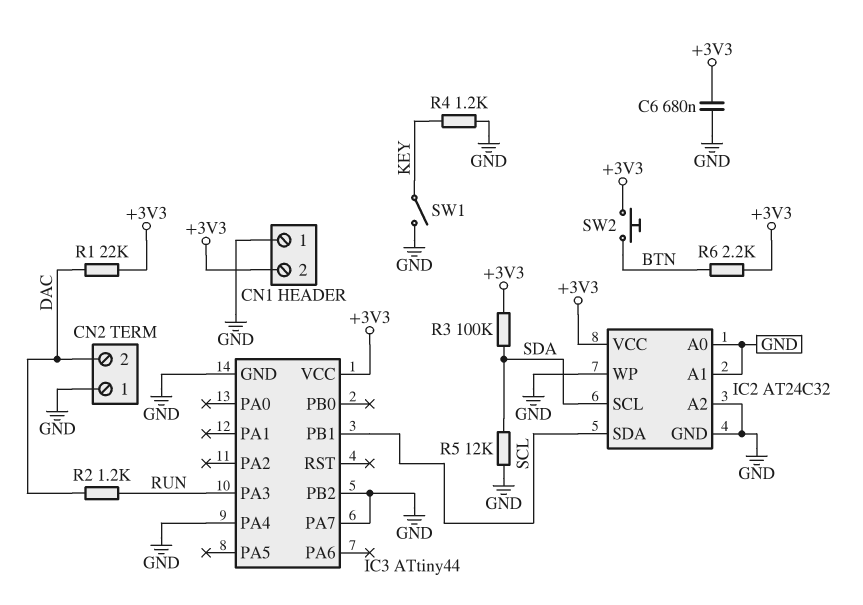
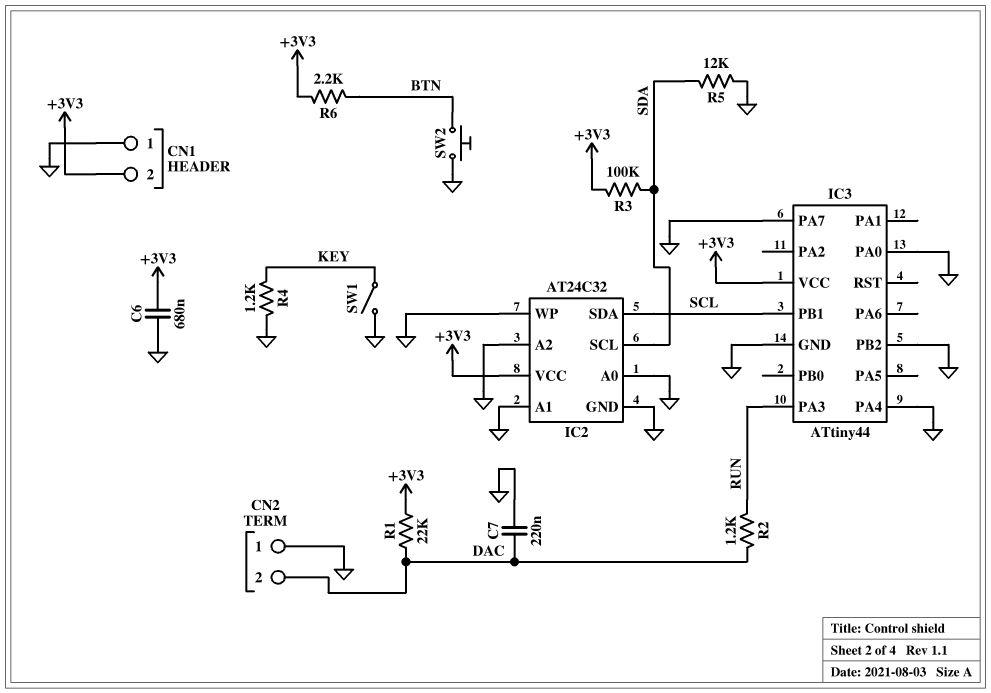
C7: none -> 220nF (DAC, GND)
IC3 pin PA0: none -> GND
SW2: button (+3V3, BTN) -> button (BTN, GND)

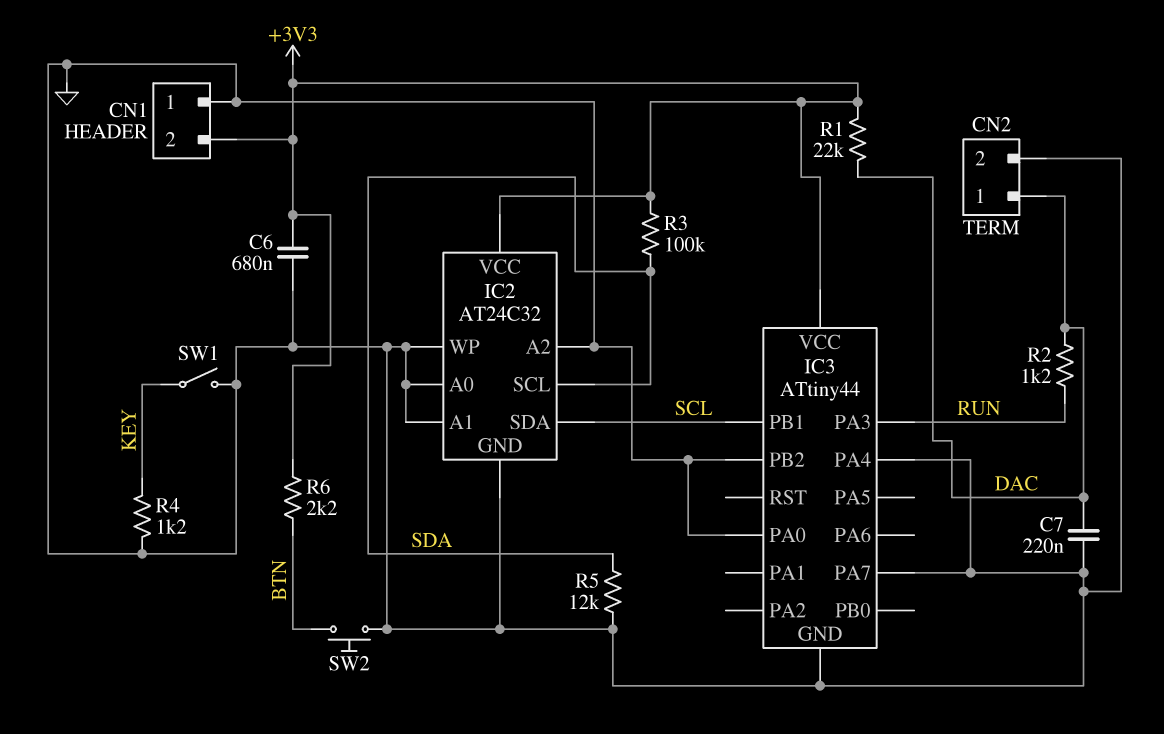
CN2 pin 1: GND -> DAC
CN2 pin 2: DAC -> GND

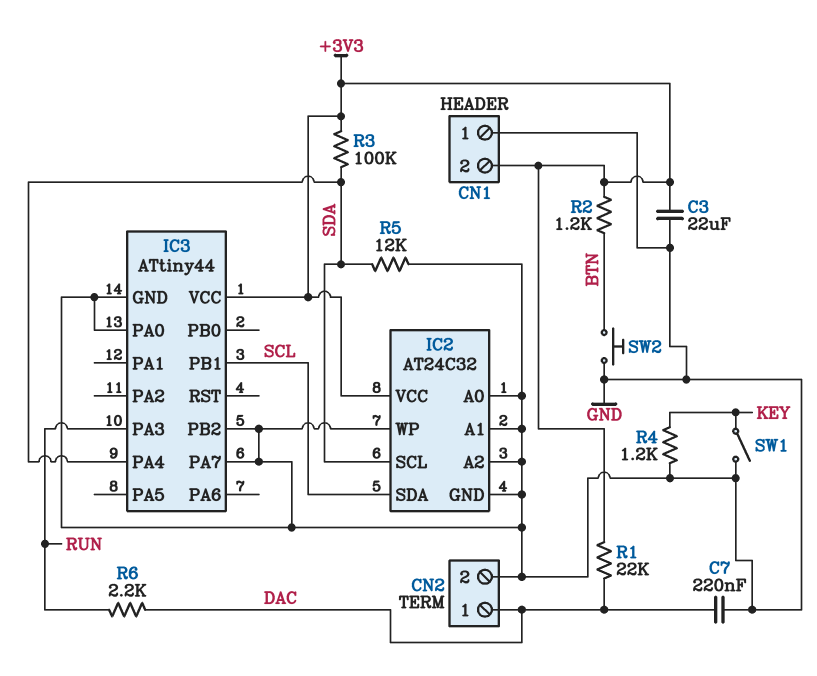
C3: none -> 22uF (+3V3, GND)
C6: 680nF (+3V3, GND) -> none
IC3 pin PA4: GND -> SDA
R2: 1.2k (DAC, RUN) -> 1.2k (+3V3, BTN)
R6: 2.2k (+3V3, BTN) -> 2.2k (DAC, RUN)

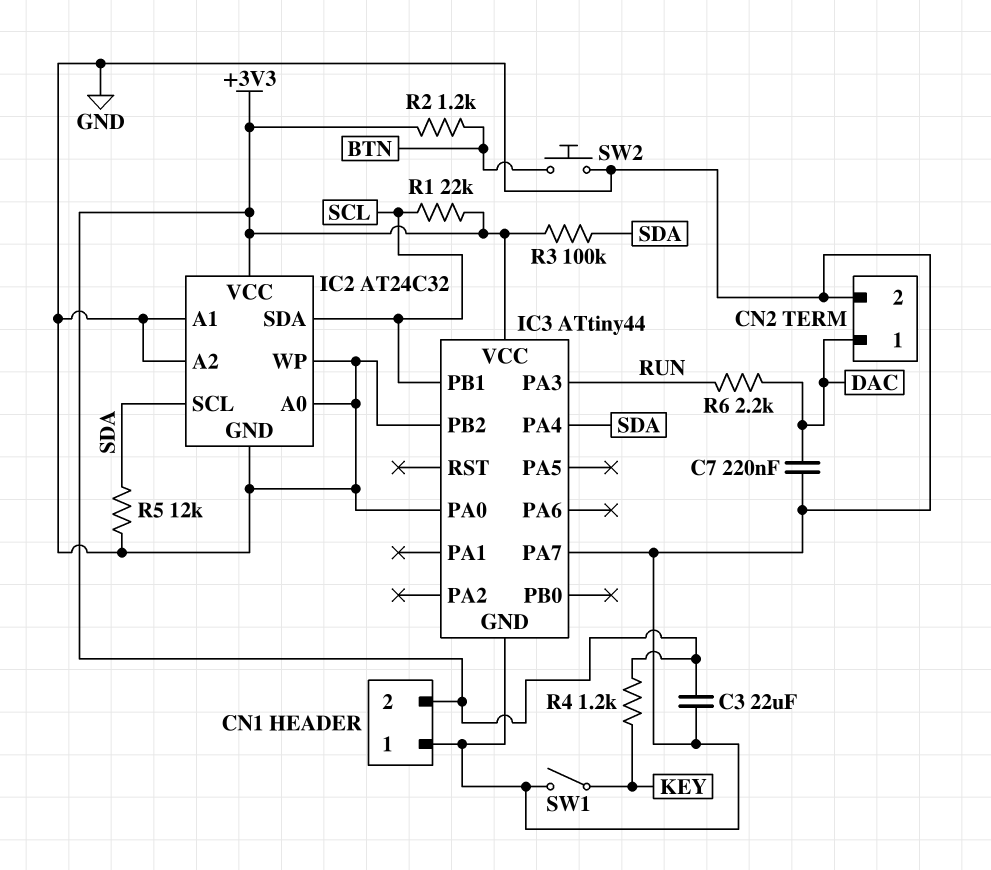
R1: 22k (+3V3, DAC) -> 22k (+3V3, SCL)
R4: 1.2k (GND, KEY) -> 1.2k (+3V3, KEY)

